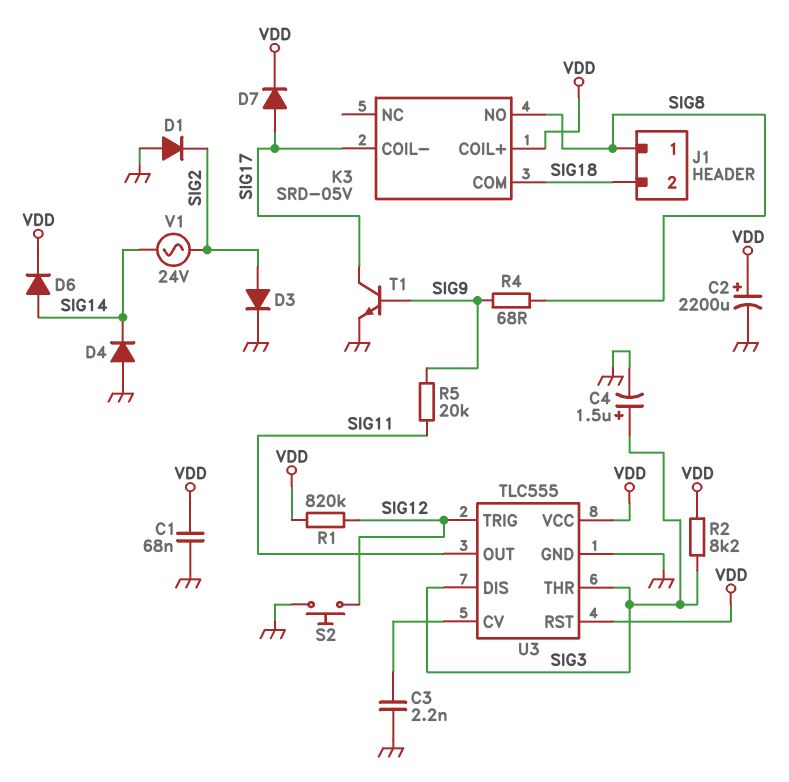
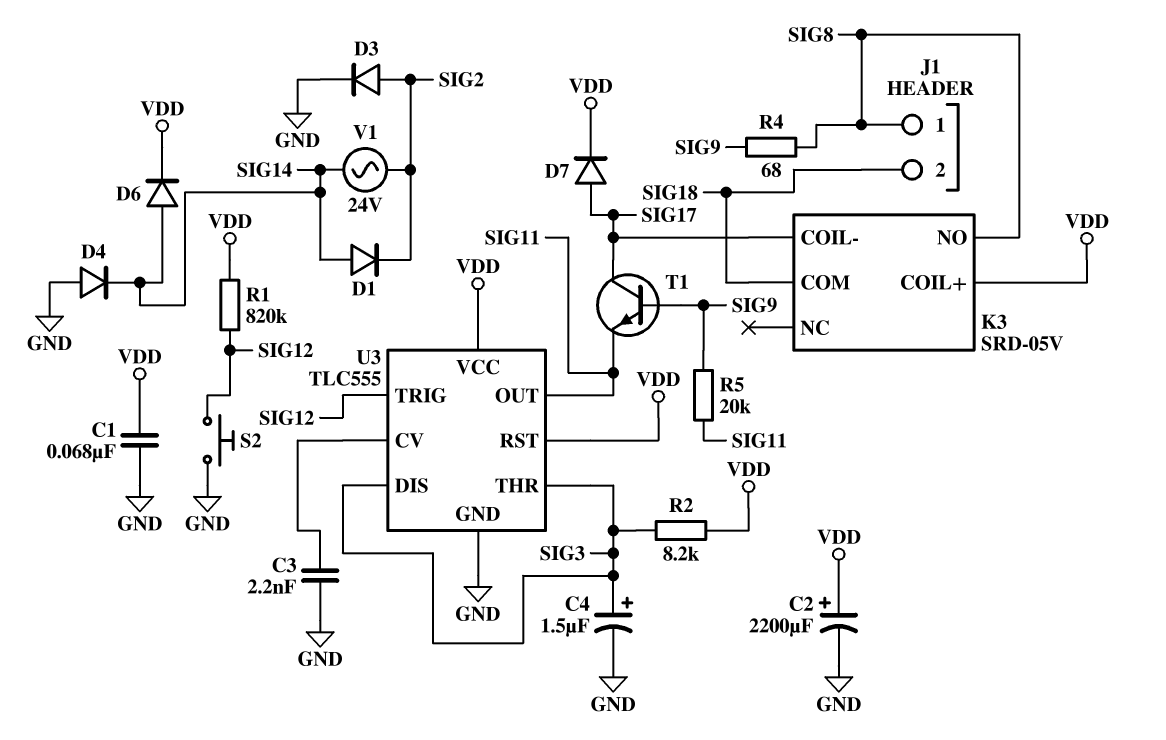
D1: diode (A GND, K SIG2) -> diode (A SIG14, K SIG2)
T1: NPN (B SIG9, C SIG17, E GND) -> NPN (B SIG9, C SIG17, E SIG11)

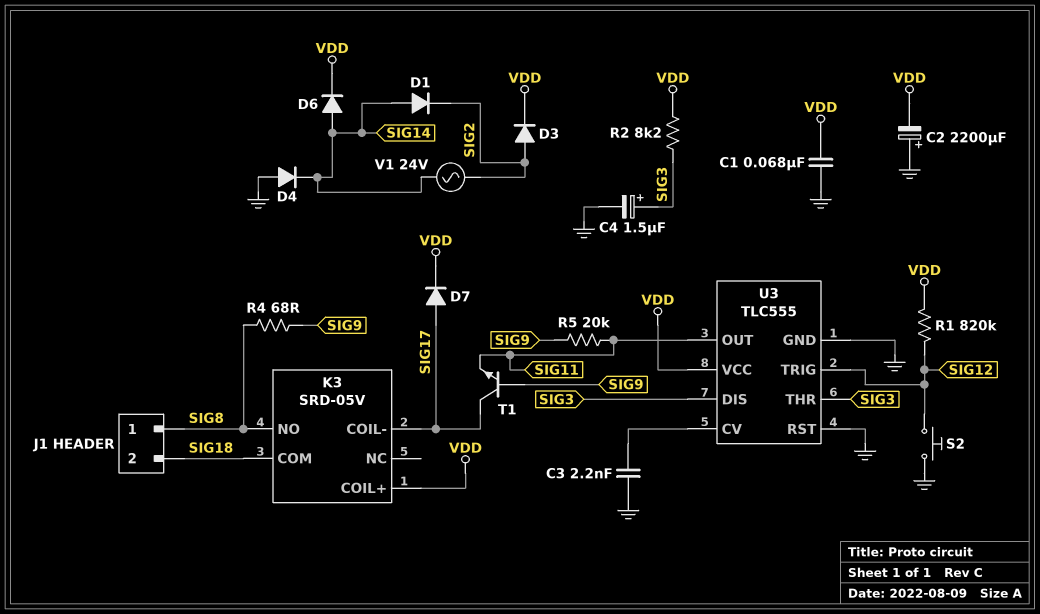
C2: 2200uF (plus VDD, minus GND) -> 2200uF (plus GND, minus VDD)
D3: diode (A SIG2, K GND) -> diode (A SIG2, K VDD)
U3 pin RST: VDD -> GND

